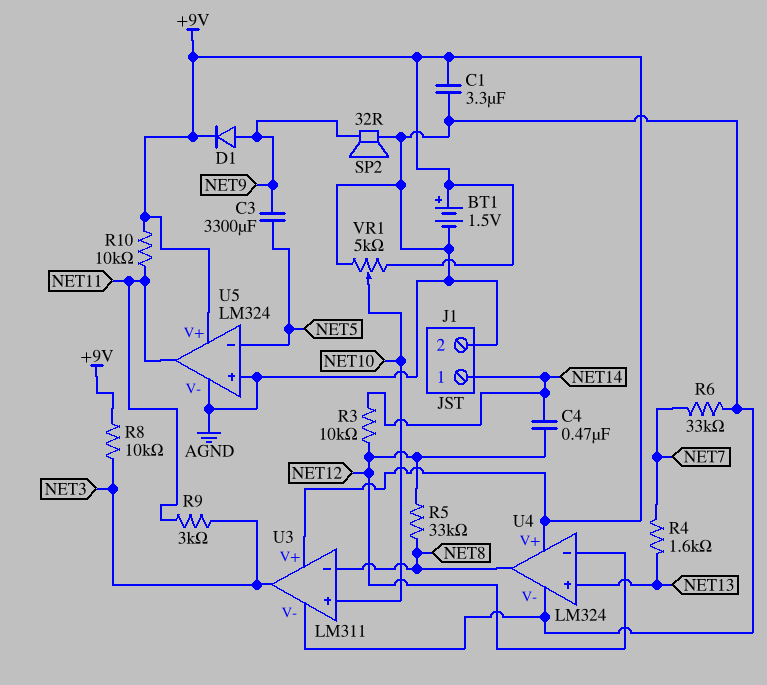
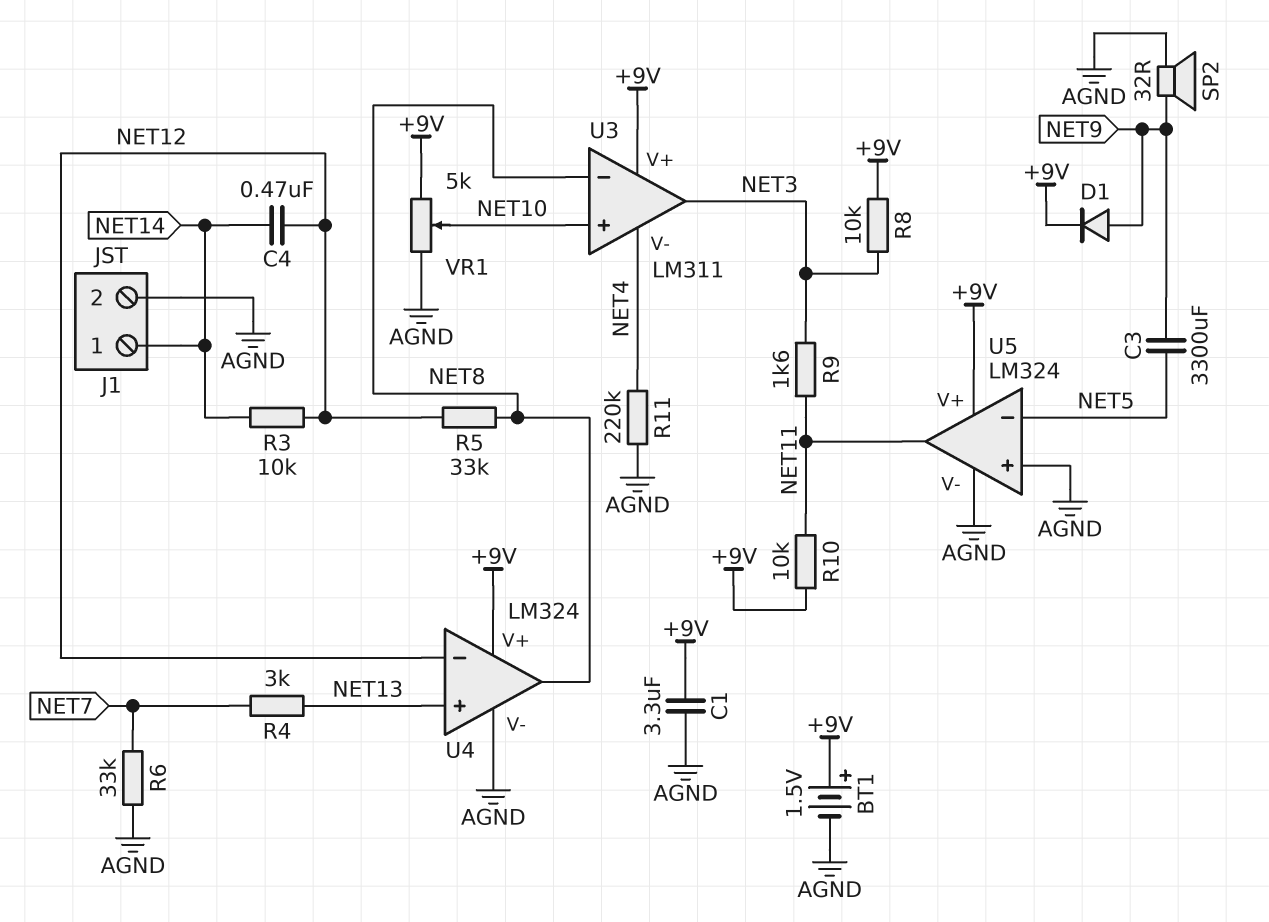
R4: 1.6k (NET7, NET13) -> 3k (NET7, NET13)
R9: 3k (NET3, NET11) -> 1.6k (NET3, NET11)
R11: none -> 220k (AGND, NET4)
U3 pin V-: AGND -> NET4

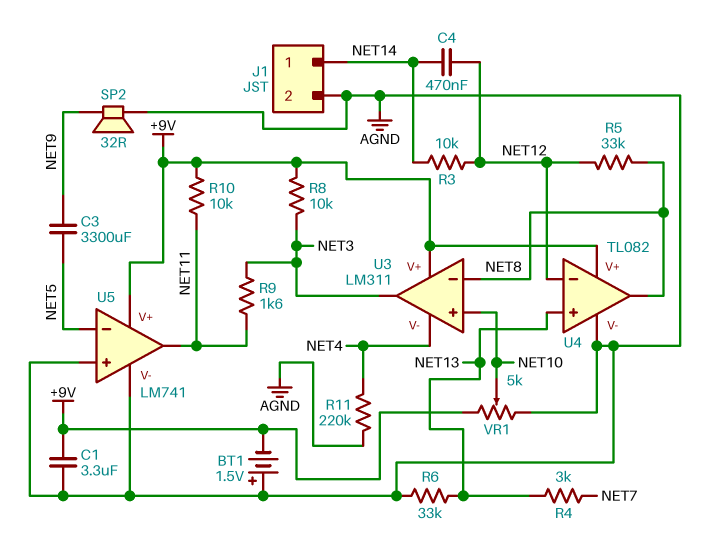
BT1: 1.5V (plus +9V, minus AGND) -> 1.5V (plus AGND, minus +9V)
D1: diode (A NET9, K +9V) -> none
R6: 33k (AGND, NET7) -> 33k (AGND, NET13)
U4: LM324 -> TL082
U5: LM324 -> LM741

